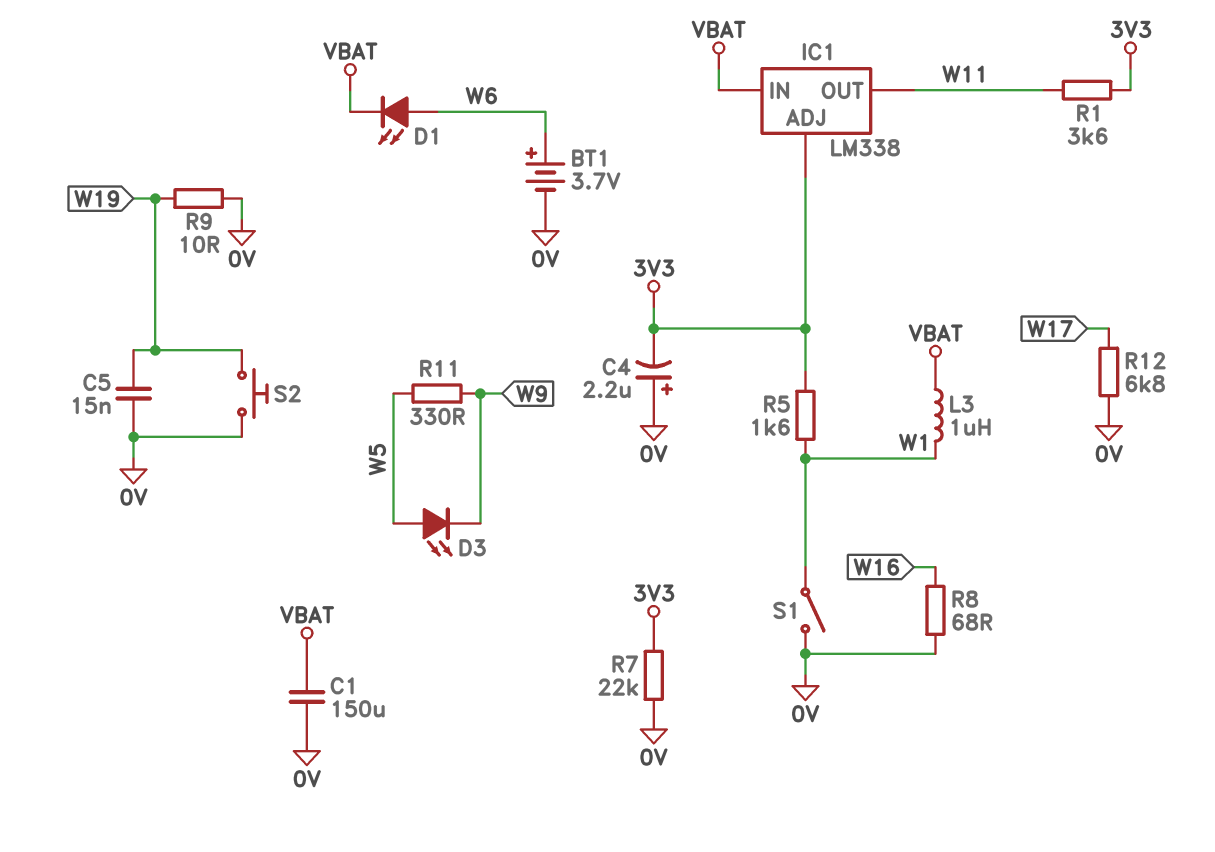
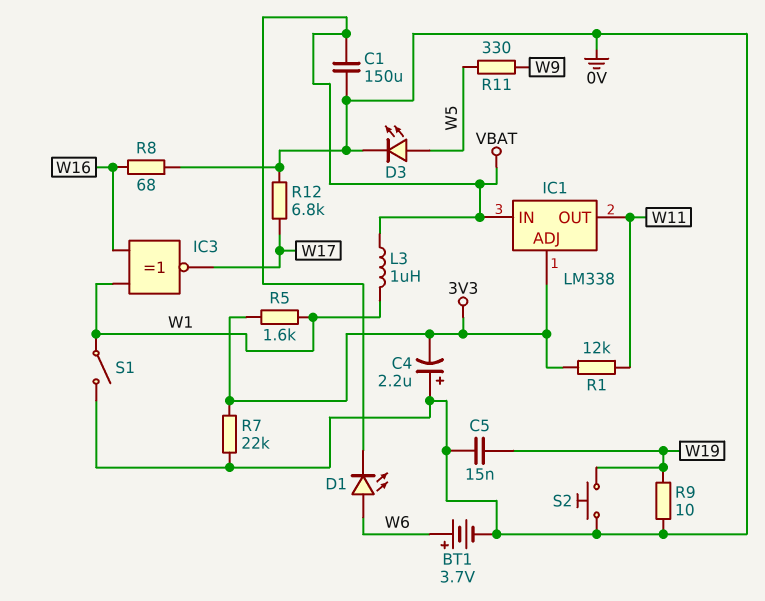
D3: LED (A W5, K W9) -> LED (A W5, K 0V)
IC3: none -> XNOR (in W1, in W16, out W17)
R1: 3.6k (3V3, W11) -> 12k (3V3, W11)

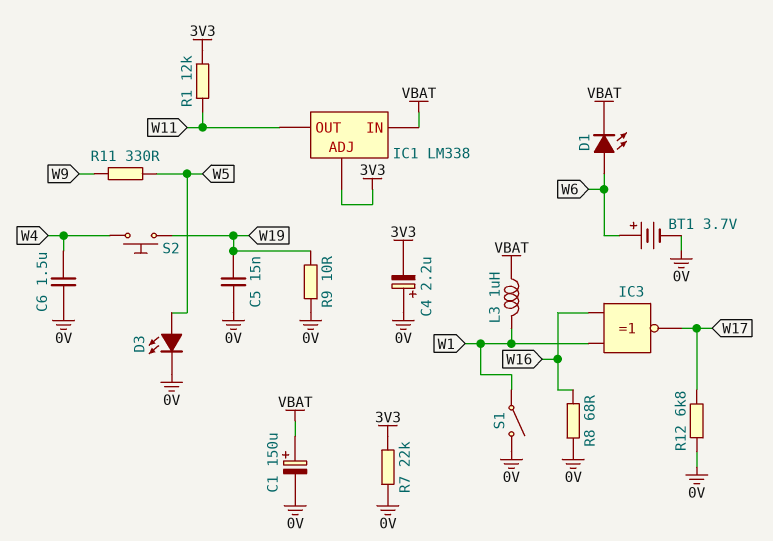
C1: 150uF (0V, VBAT) -> 150uF (plus VBAT, minus 0V)
C6: none -> 1.5uF (0V, W4)
R5: 1.6k (3V3, W1) -> none
S2: button (0V, W19) -> button (W4, W19)

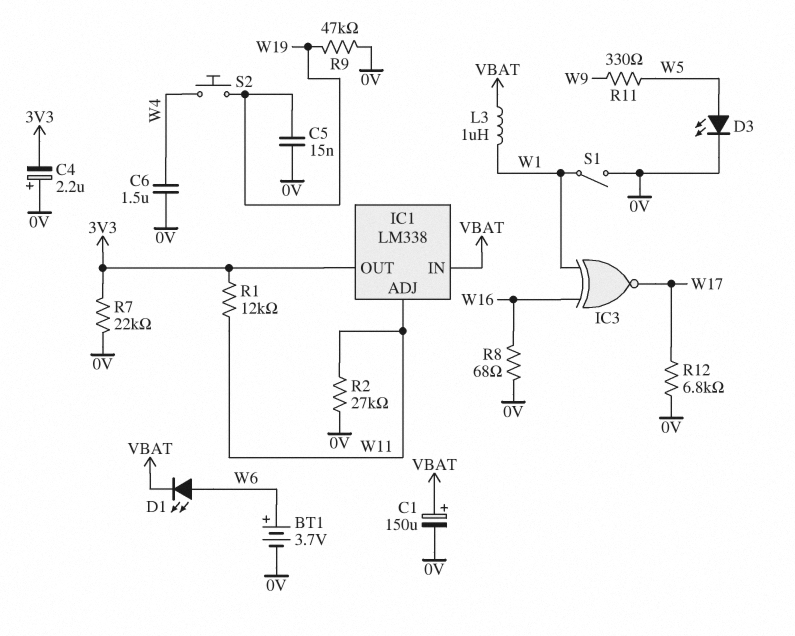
IC1 pin ADJ: 3V3 -> W11
IC1 pin OUT: W11 -> 3V3
R2: none -> 27k (0V, W11)
R9: 10 (0V, W19) -> 47k (0V, W19)

